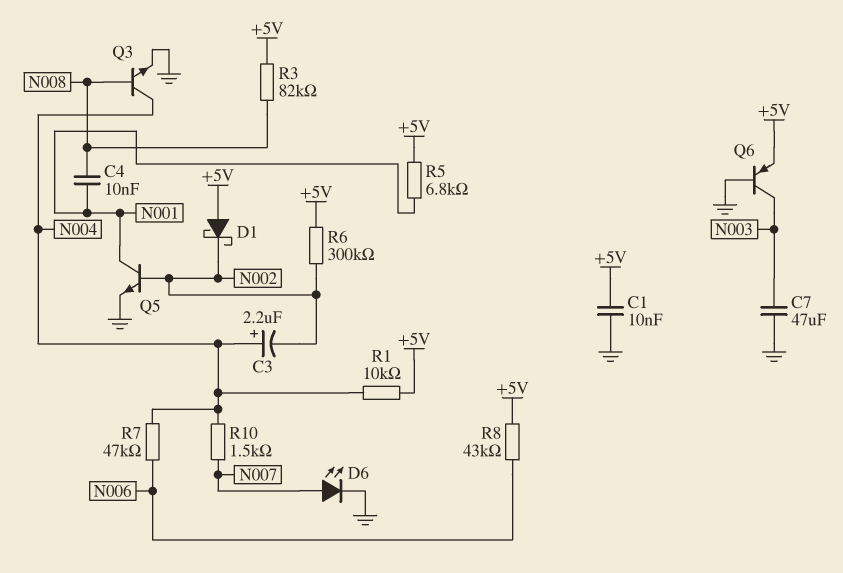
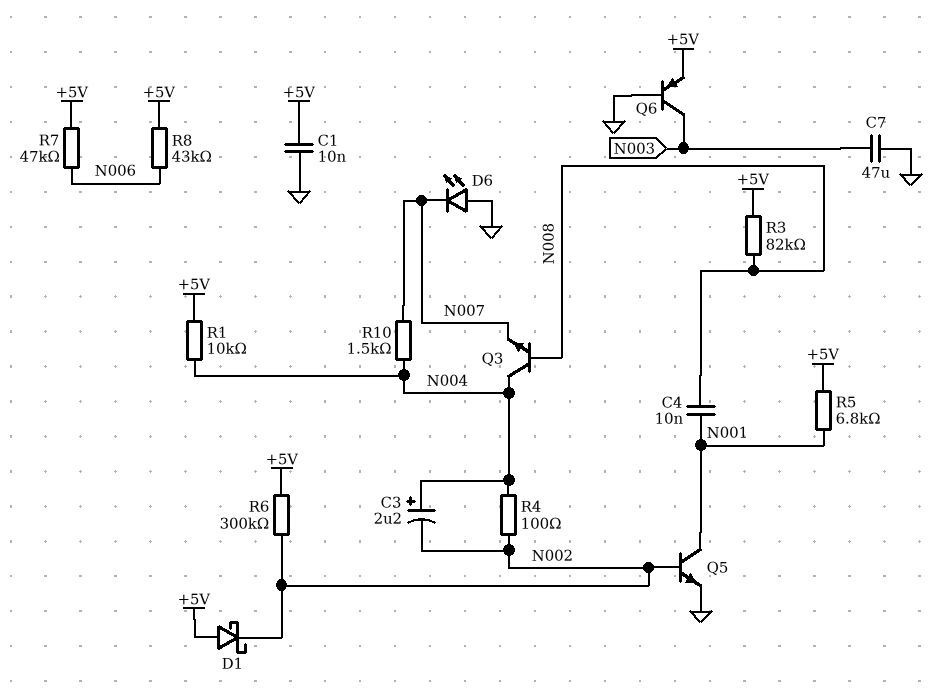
D6: LED (A N007, K GND) -> LED (A GND, K N007)
Q3: NPN (B N008, C N004, E GND) -> NPN (B N008, C N004, E N007)
R4: none -> 100 (N002, N004)
R7: 47k (N004, N006) -> 47k (+5V, N006)

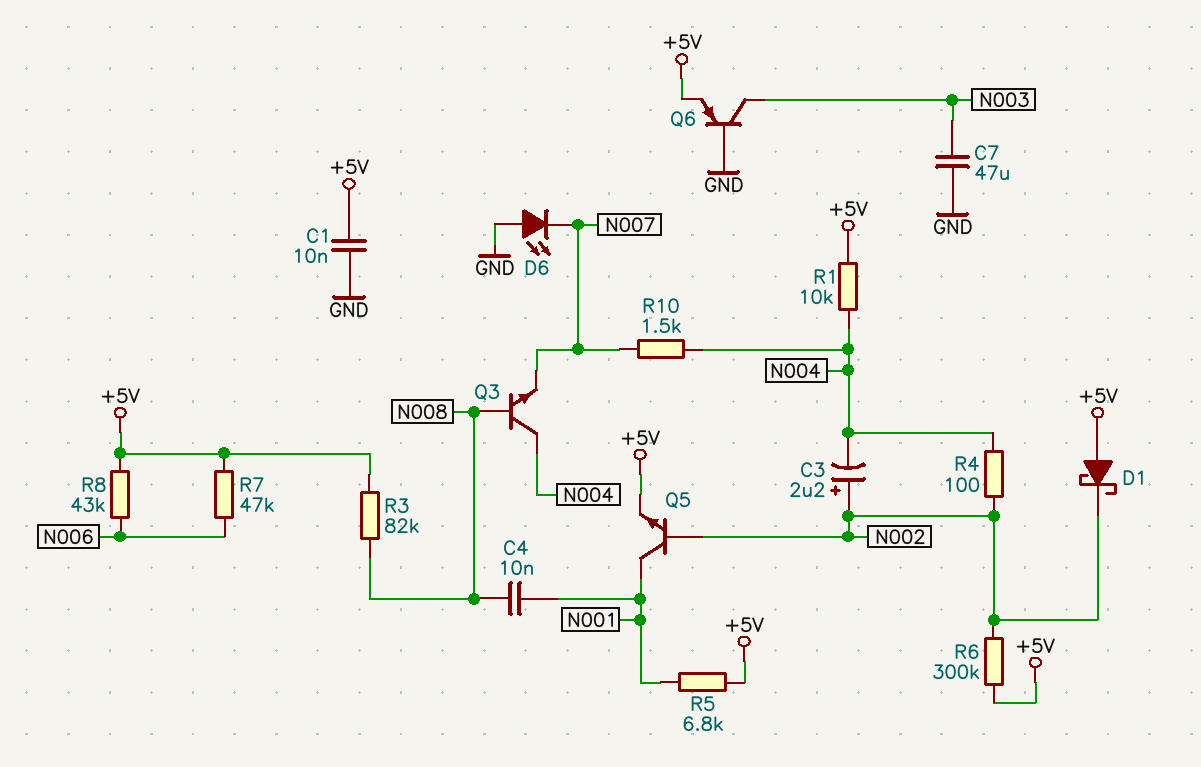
C3: 2.2uF (plus N004, minus N002) -> 2.2uF (plus N002, minus N004)
Q5: NPN (B N002, C N001, E GND) -> NPN (B N002, C N001, E +5V)

